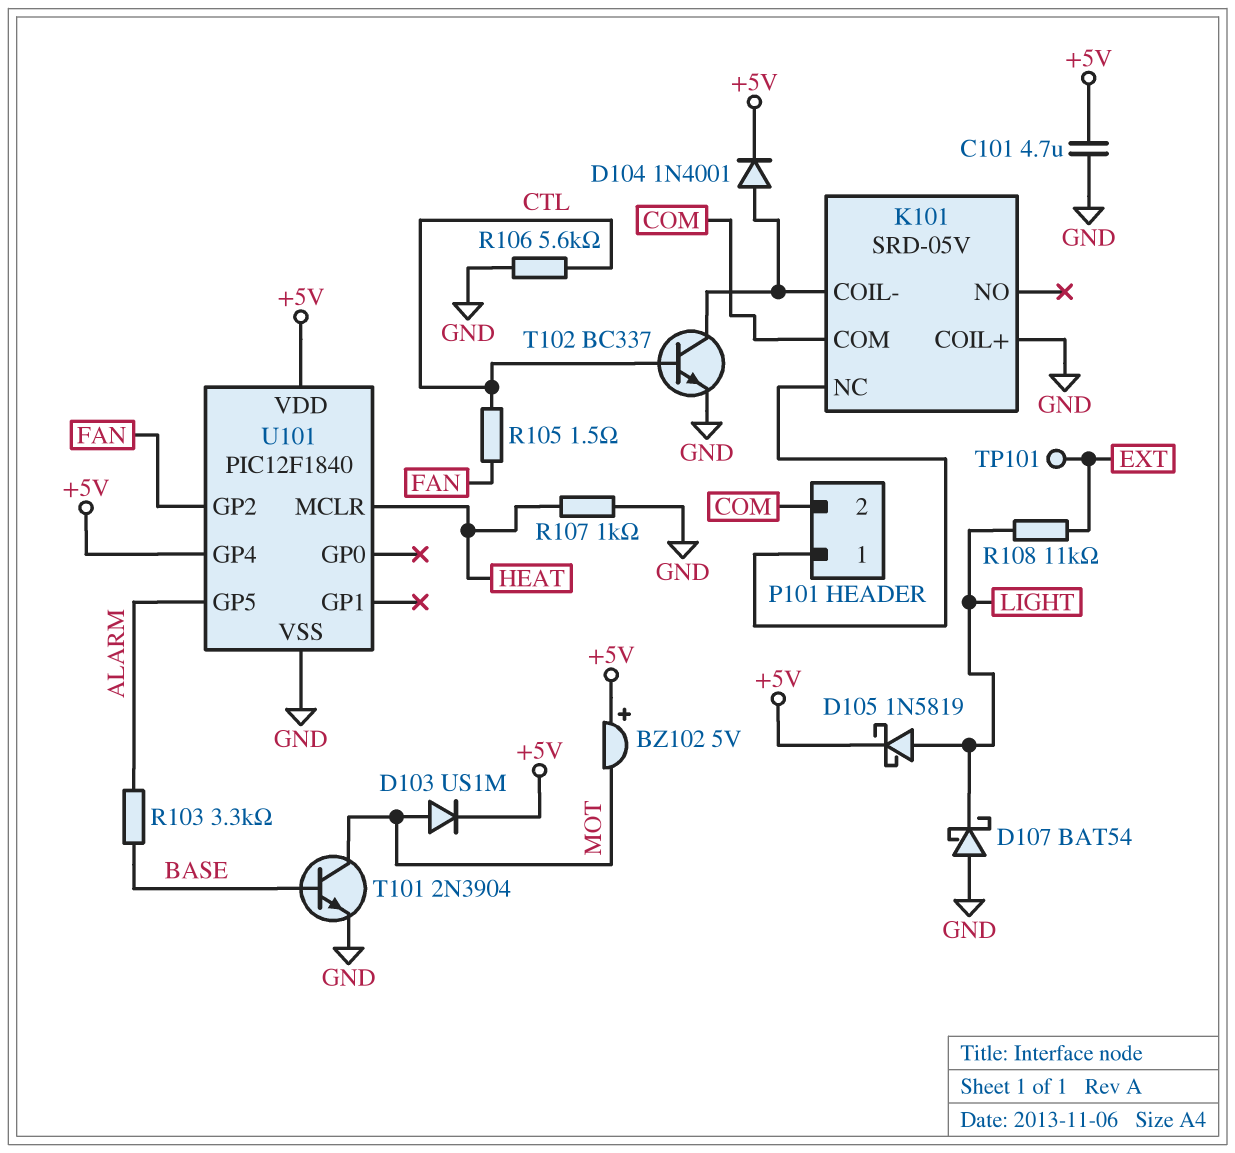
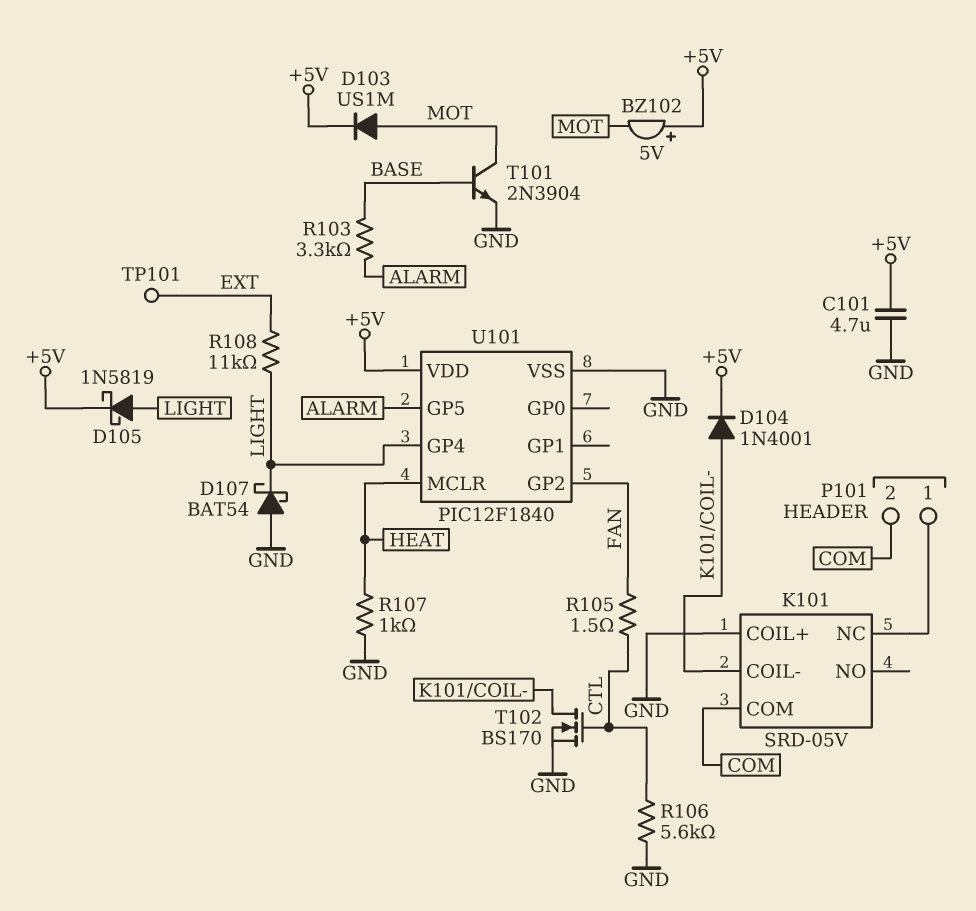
T102: NPN BC337 (B CTL, C K101/COIL-, E GND) -> NMOS BS170 (G CTL, D K101/COIL-, S GND)
U101 pin GP4: +5V -> LIGHT

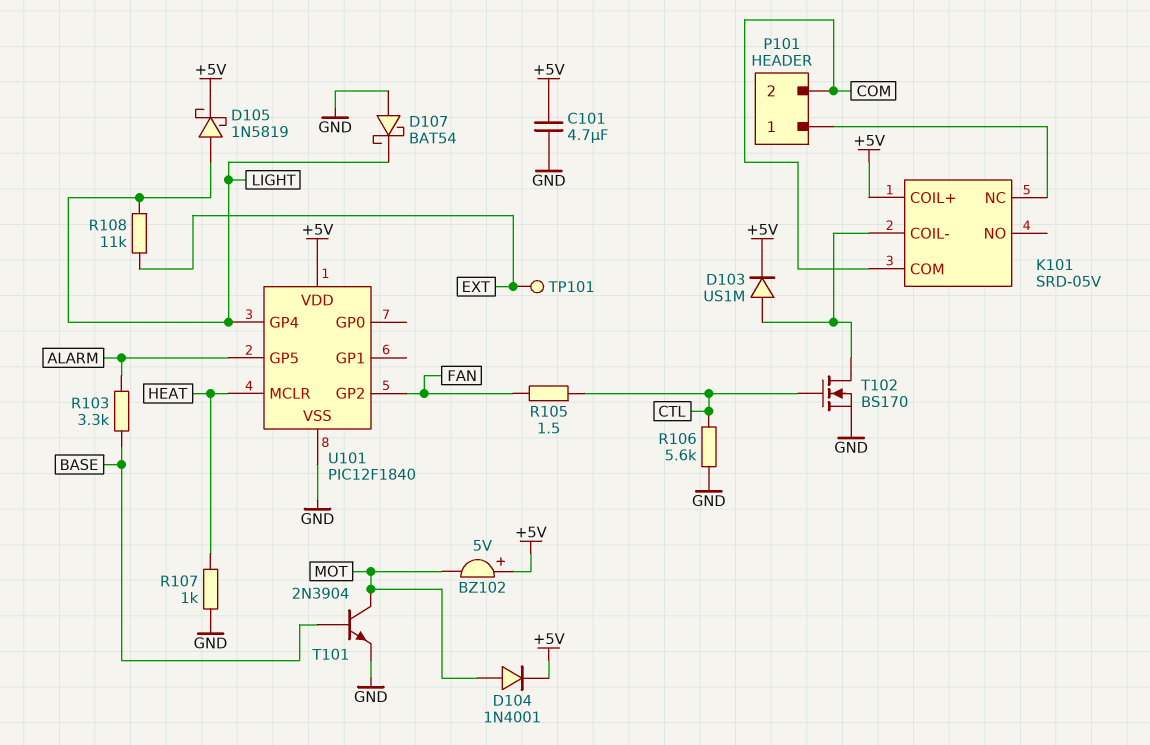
D103: diode US1M (A MOT, K +5V) -> diode US1M (A K101/COIL-, K +5V)
D104: diode 1N4001 (A K101/COIL-, K +5V) -> diode 1N4001 (A MOT, K +5V)
K101 pin COIL+: GND -> +5V

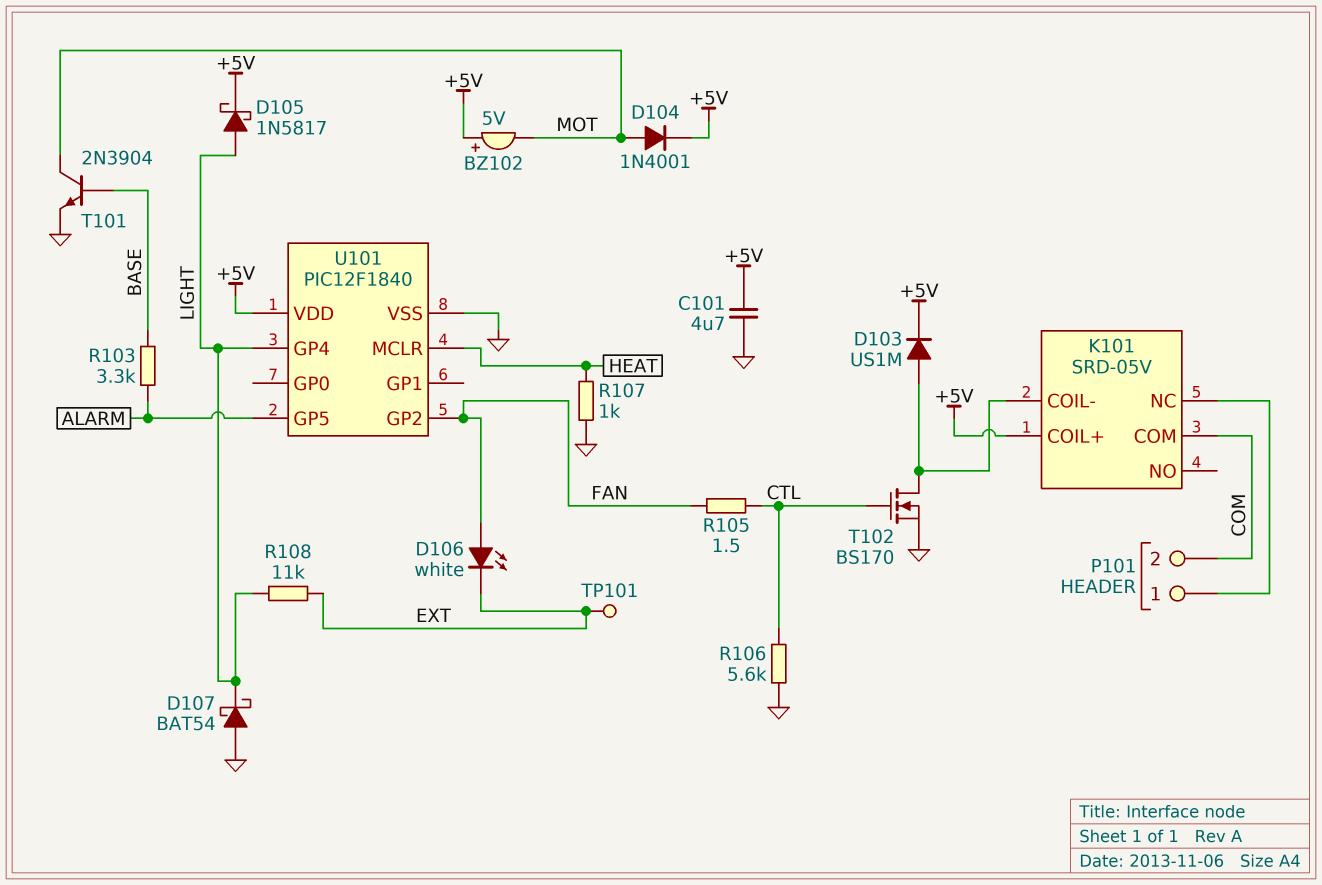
D105: schottky 1N5819 (A LIGHT, K +5V) -> schottky 1N5817 (A LIGHT, K +5V)
D106: none -> LED white (A FAN, K EXT)

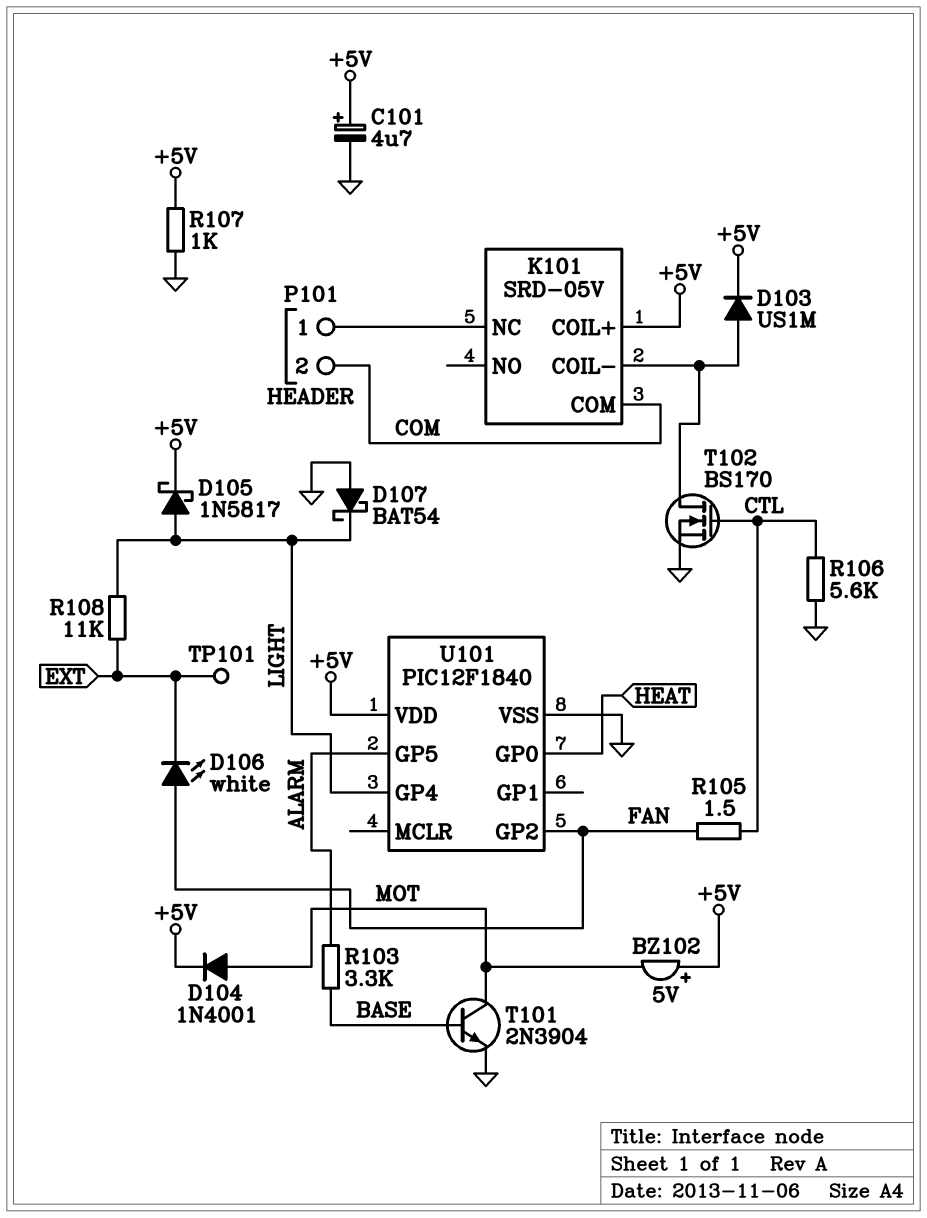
C101: 4.7uF (+5V, GND) -> 4.7uF (plus +5V, minus GND)
R107: 1k (GND, HEAT) -> 1k (+5V, GND)
U101 pin GP0: none -> HEAT
U101 pin MCLR: HEAT -> none

